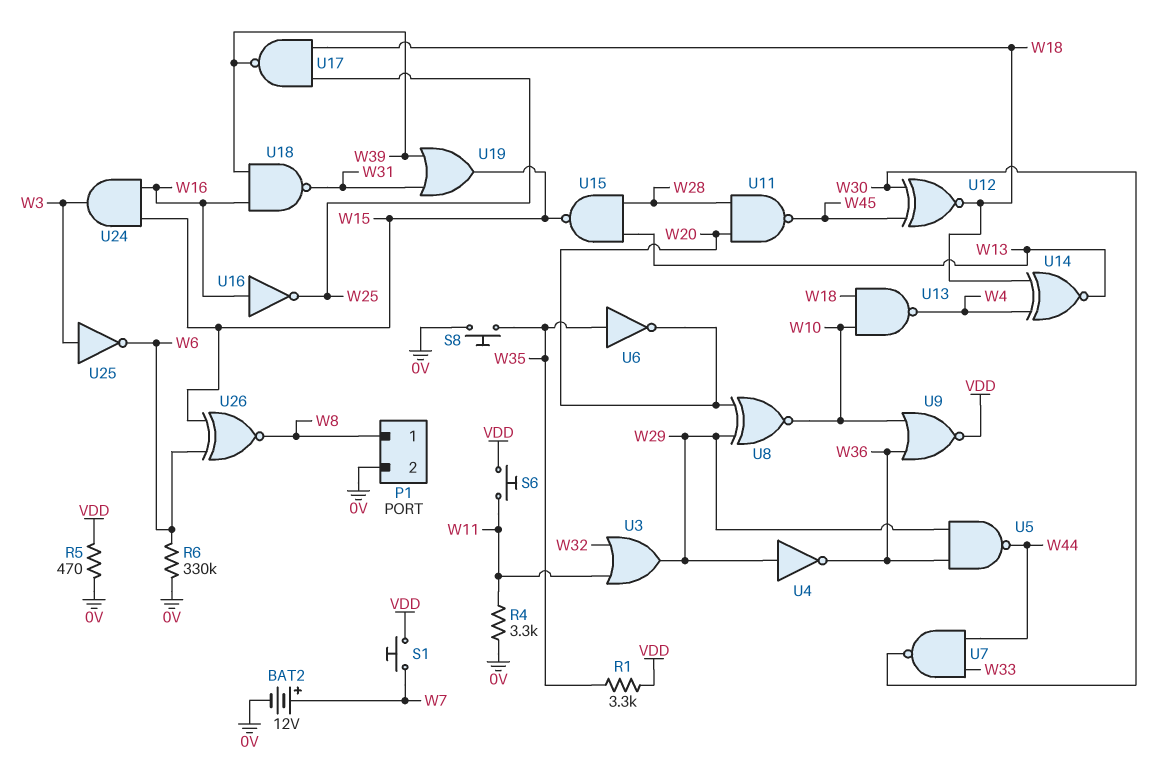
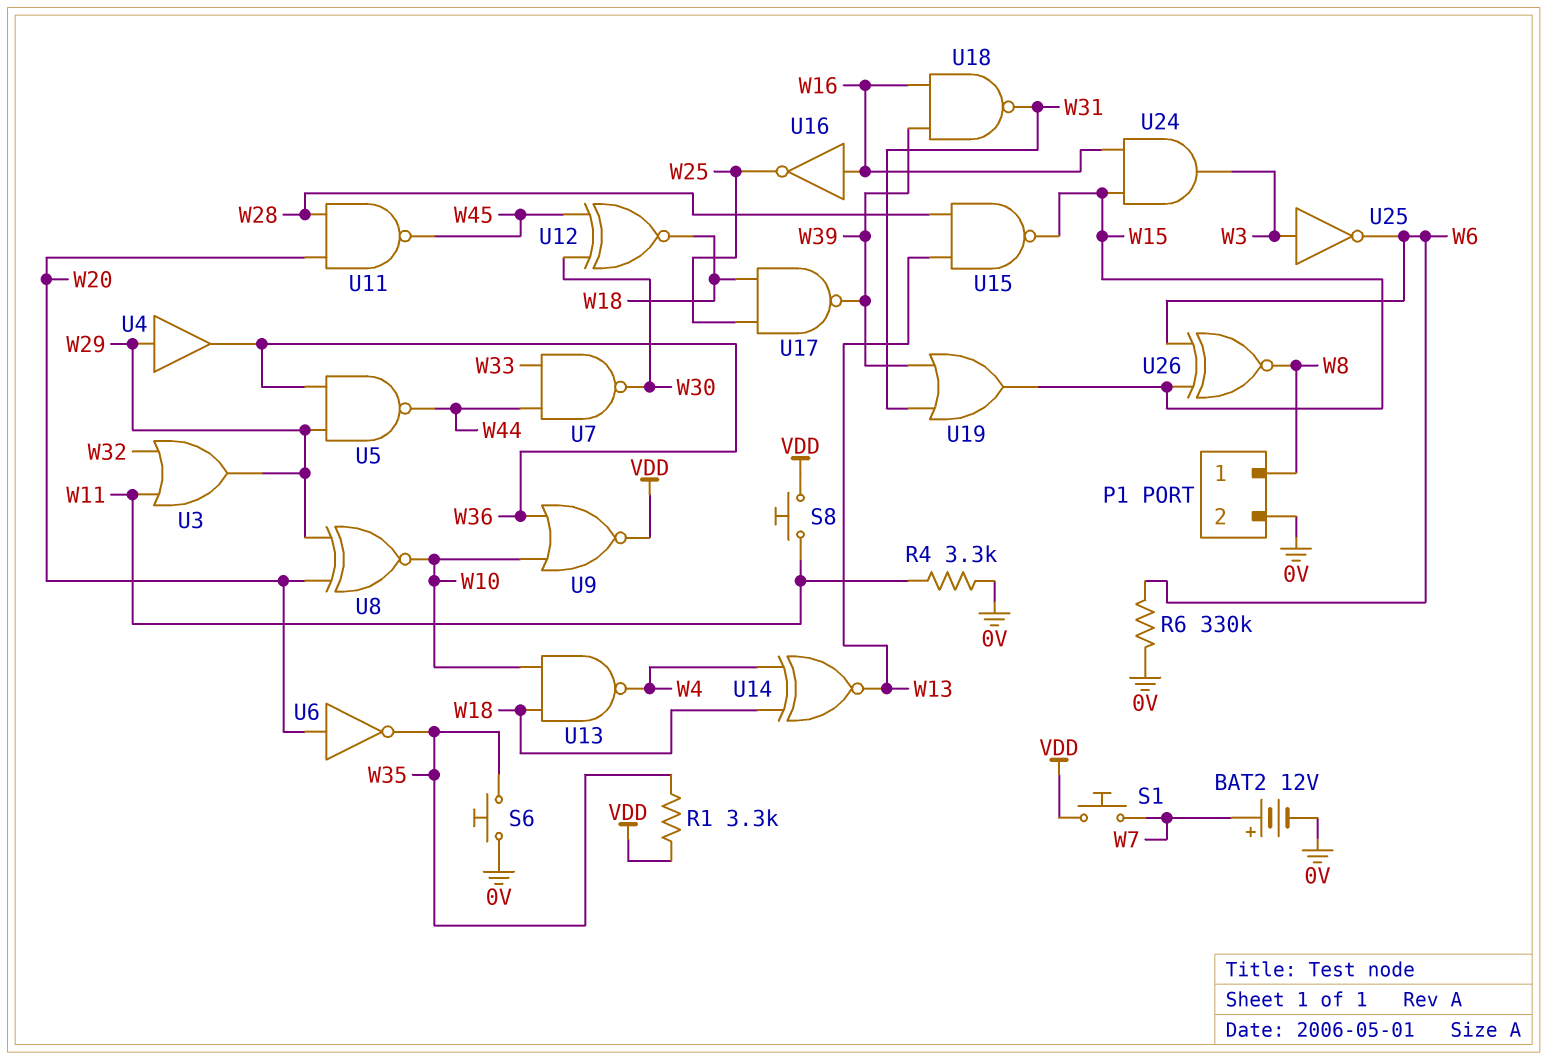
R5: 470 (0V, VDD) -> none
S6: button (VDD, W11) -> button (0V, W35)
S8: button (0V, W35) -> button (VDD, W11)
U4: NOT (in W29, out W36) -> buffer (in W29, out W36)
U6: NOT (in W35, out W20) -> NOT (in W20, out W35)

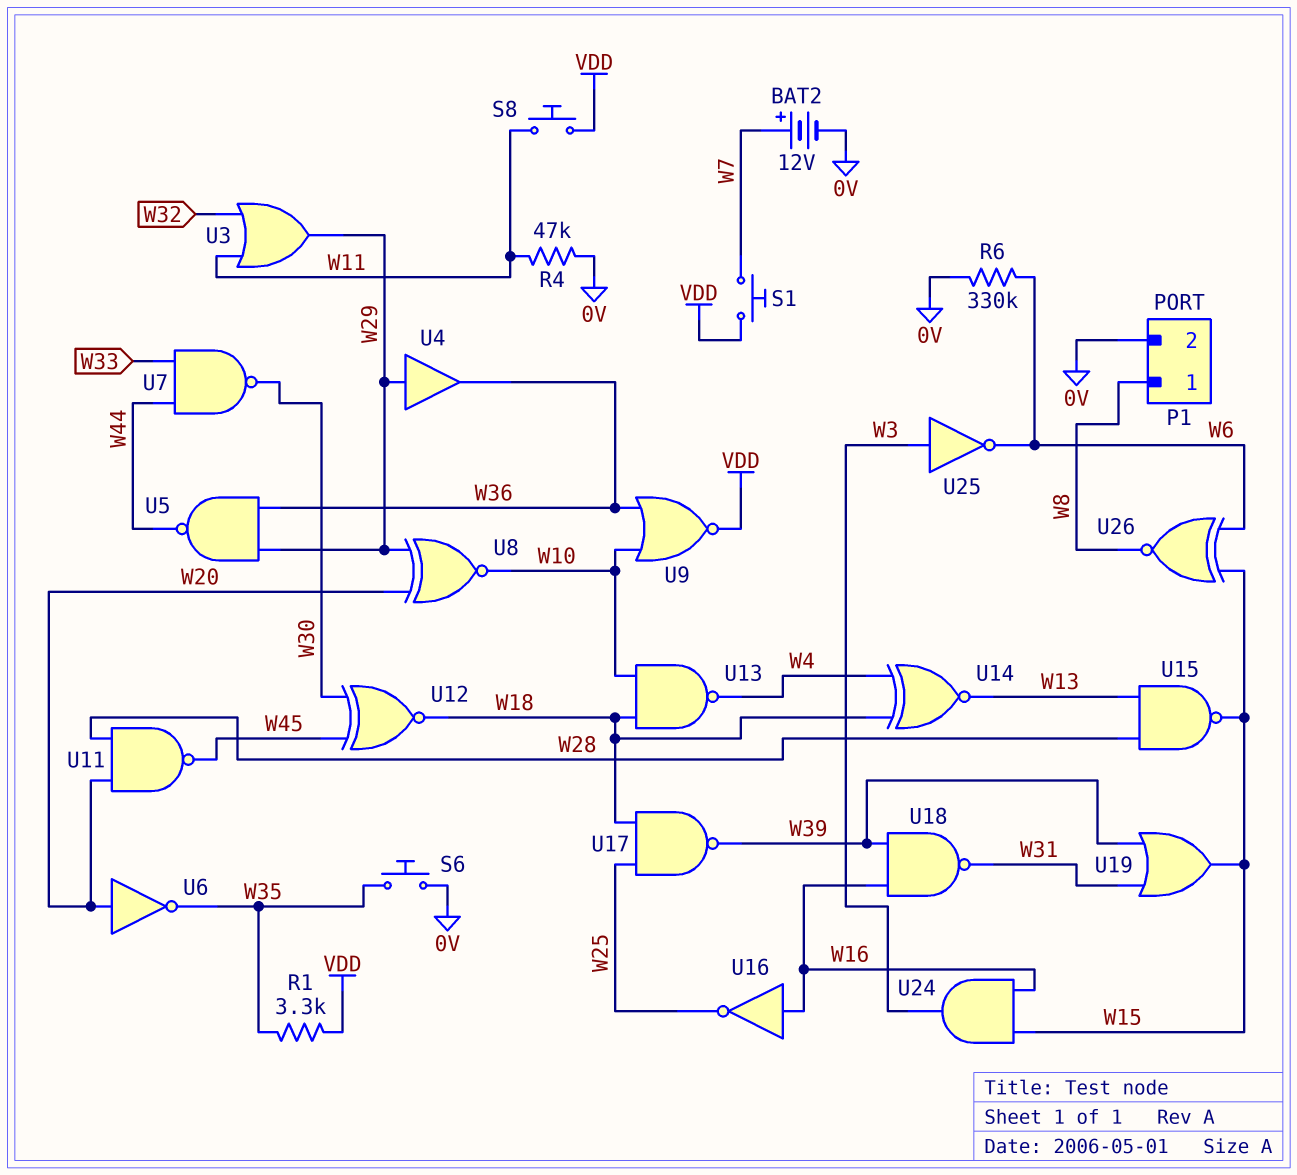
R4: 3.3k (0V, W11) -> 47k (0V, W11)

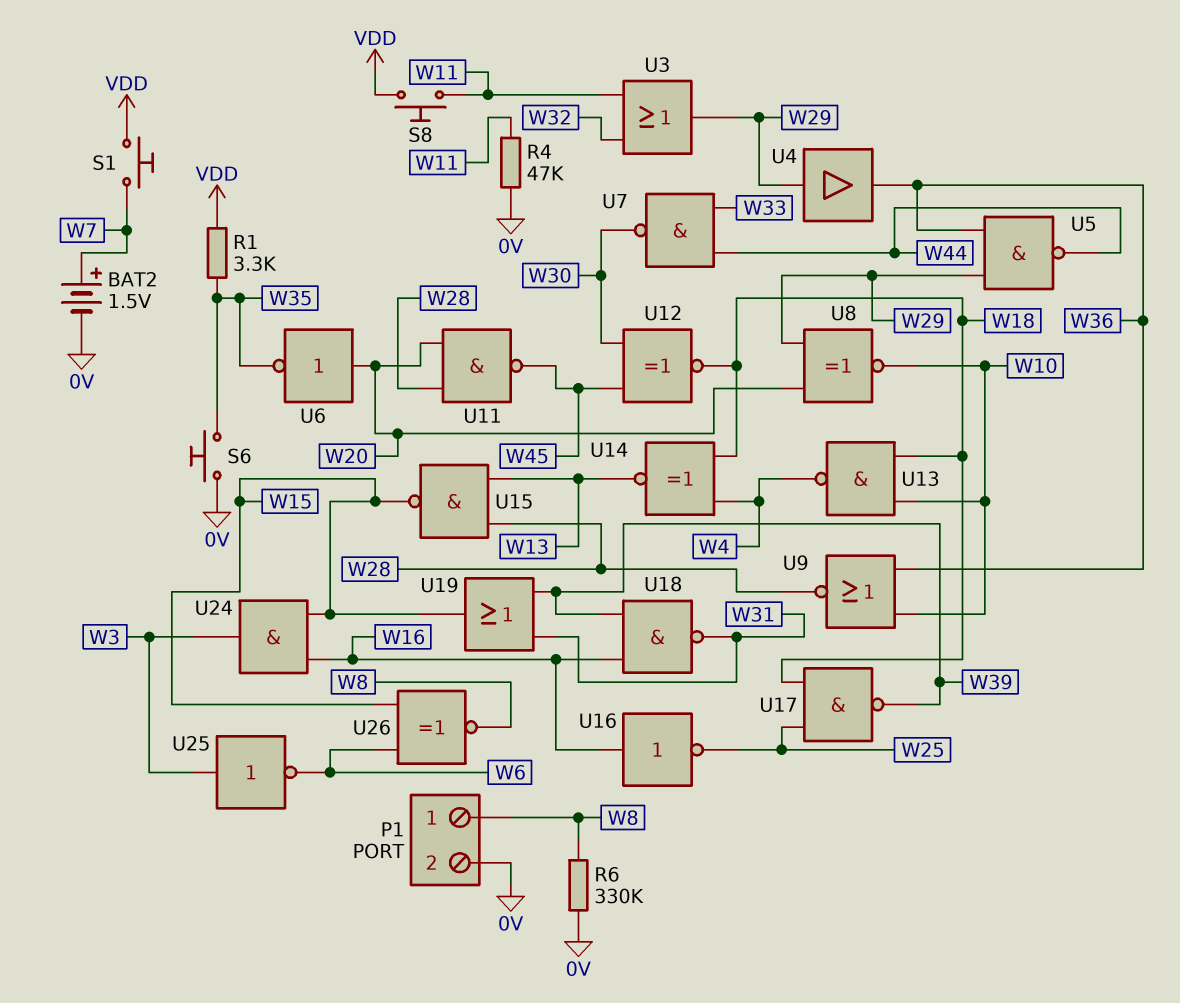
BAT2: 12V (plus W7, minus 0V) -> 1.5V (plus W7, minus 0V)
R6: 330k (0V, W6) -> 330k (0V, W8)
U9: NOR (in W10, in W36, out VDD) -> NOR (in W10, in W36, out W28)

